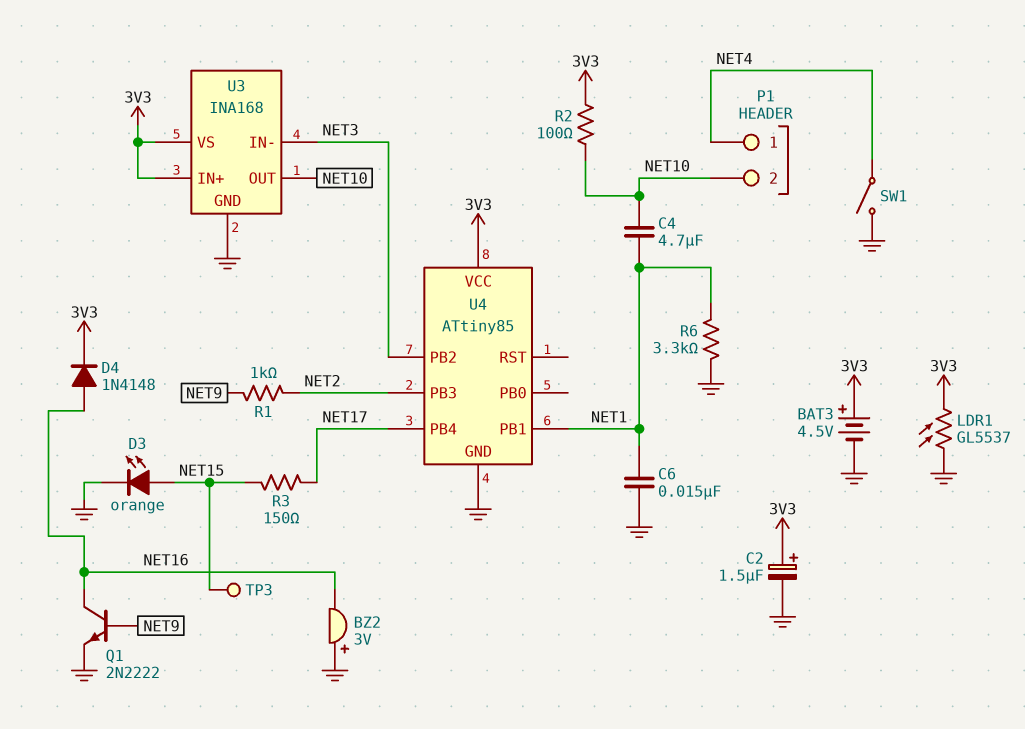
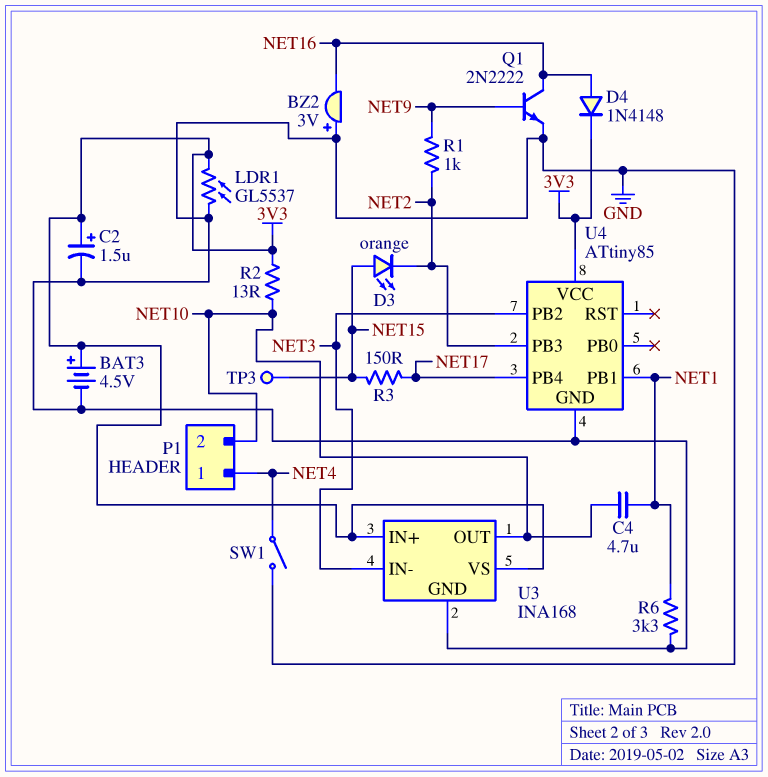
C6: 15nF (GND, NET1) -> none
D3: LED orange (A NET15, K GND) -> LED orange (A NET15, K NET2)
R2: 100 (3V3, NET10) -> 13 (3V3, NET10)

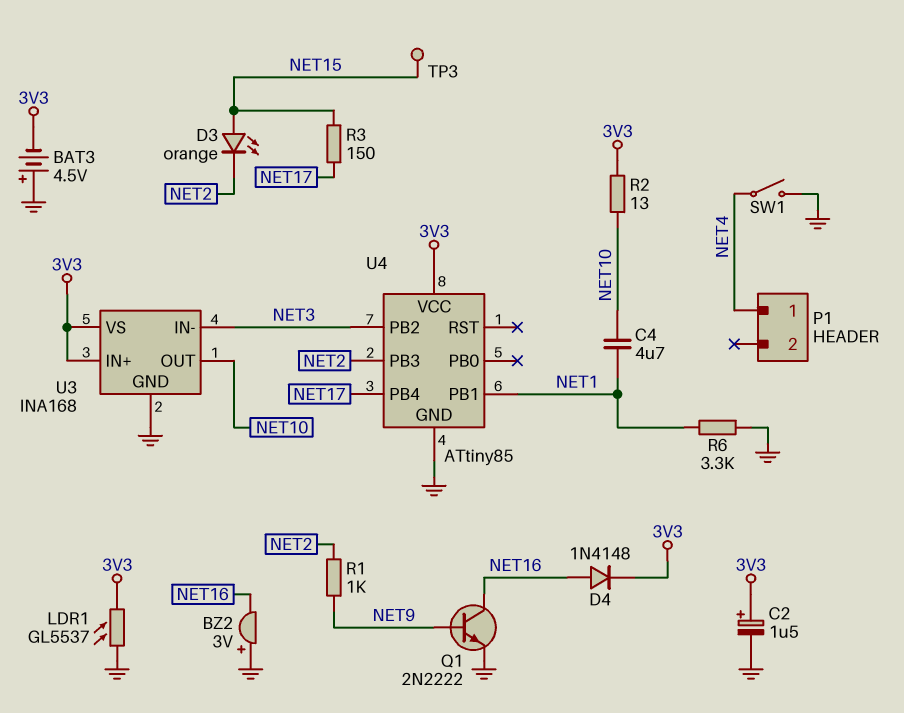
BAT3: 4.5V (plus 3V3, minus GND) -> 4.5V (plus GND, minus 3V3)
P1 pin 2: NET10 -> none

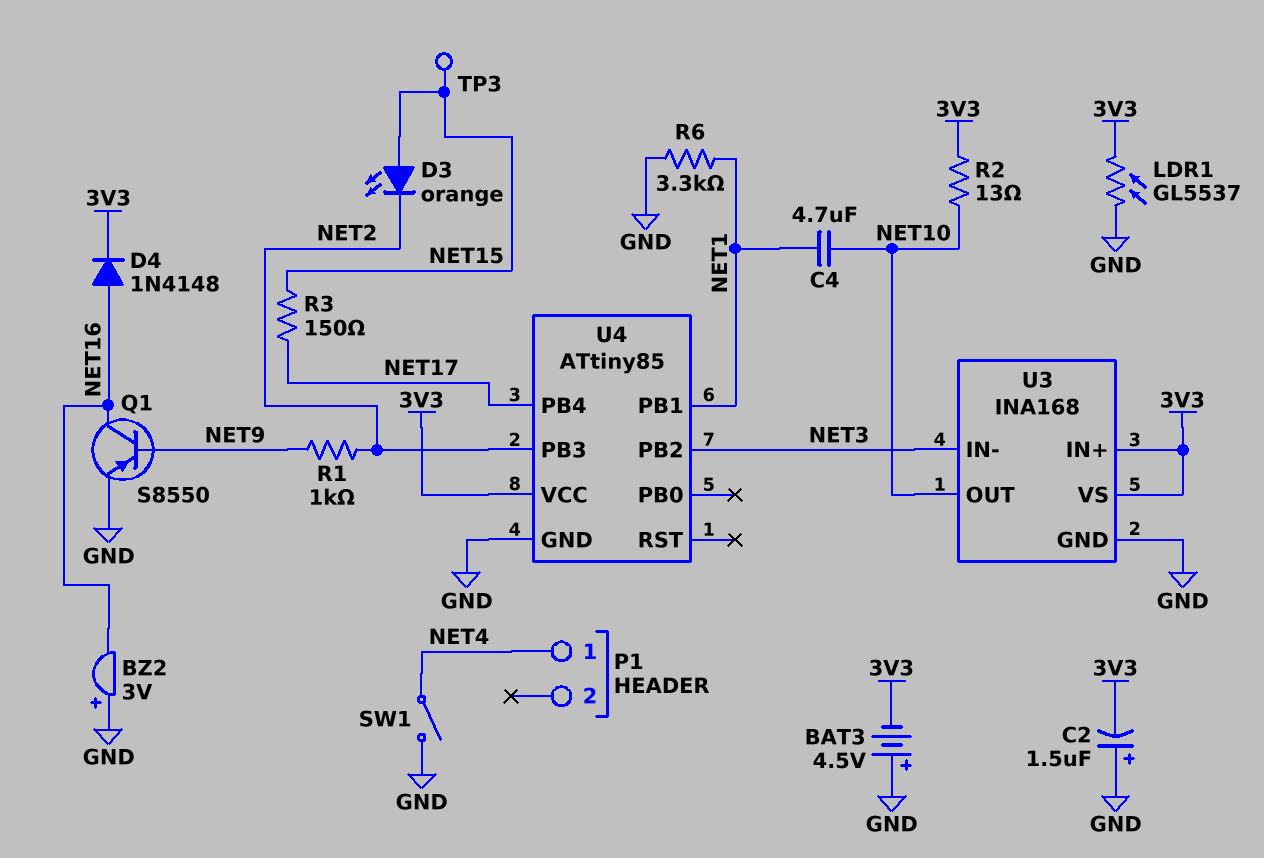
C2: 1.5uF (plus 3V3, minus GND) -> 1.5uF (plus GND, minus 3V3)
Q1: NPN 2N2222 (B NET9, C NET16, E GND) -> PNP S8550 (B NET9, C NET16, E GND)

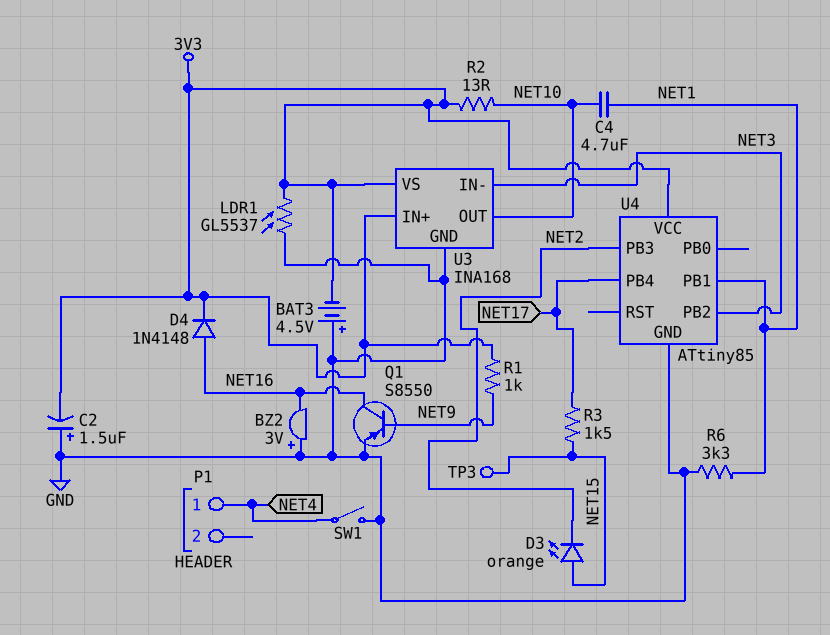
R1: 1k (NET2, NET9) -> 1k (3V3, NET9)
R3: 150 (NET15, NET17) -> 1.5k (NET15, NET17)

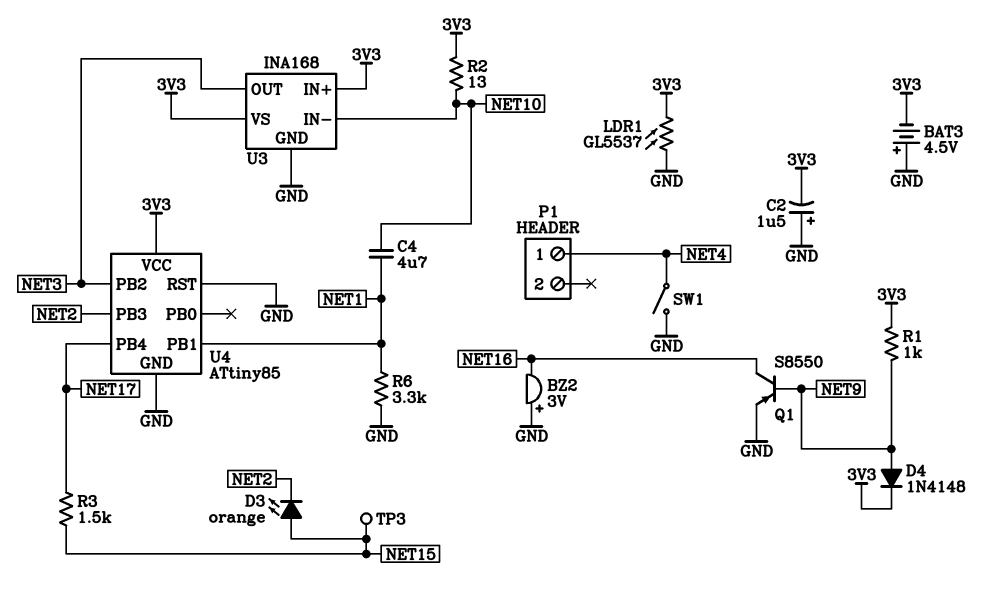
D4: diode 1N4148 (A NET16, K 3V3) -> diode 1N4148 (A NET9, K 3V3)
U3 pin IN-: NET3 -> NET10
U3 pin OUT: NET10 -> NET3
U4 pin RST: none -> GND

